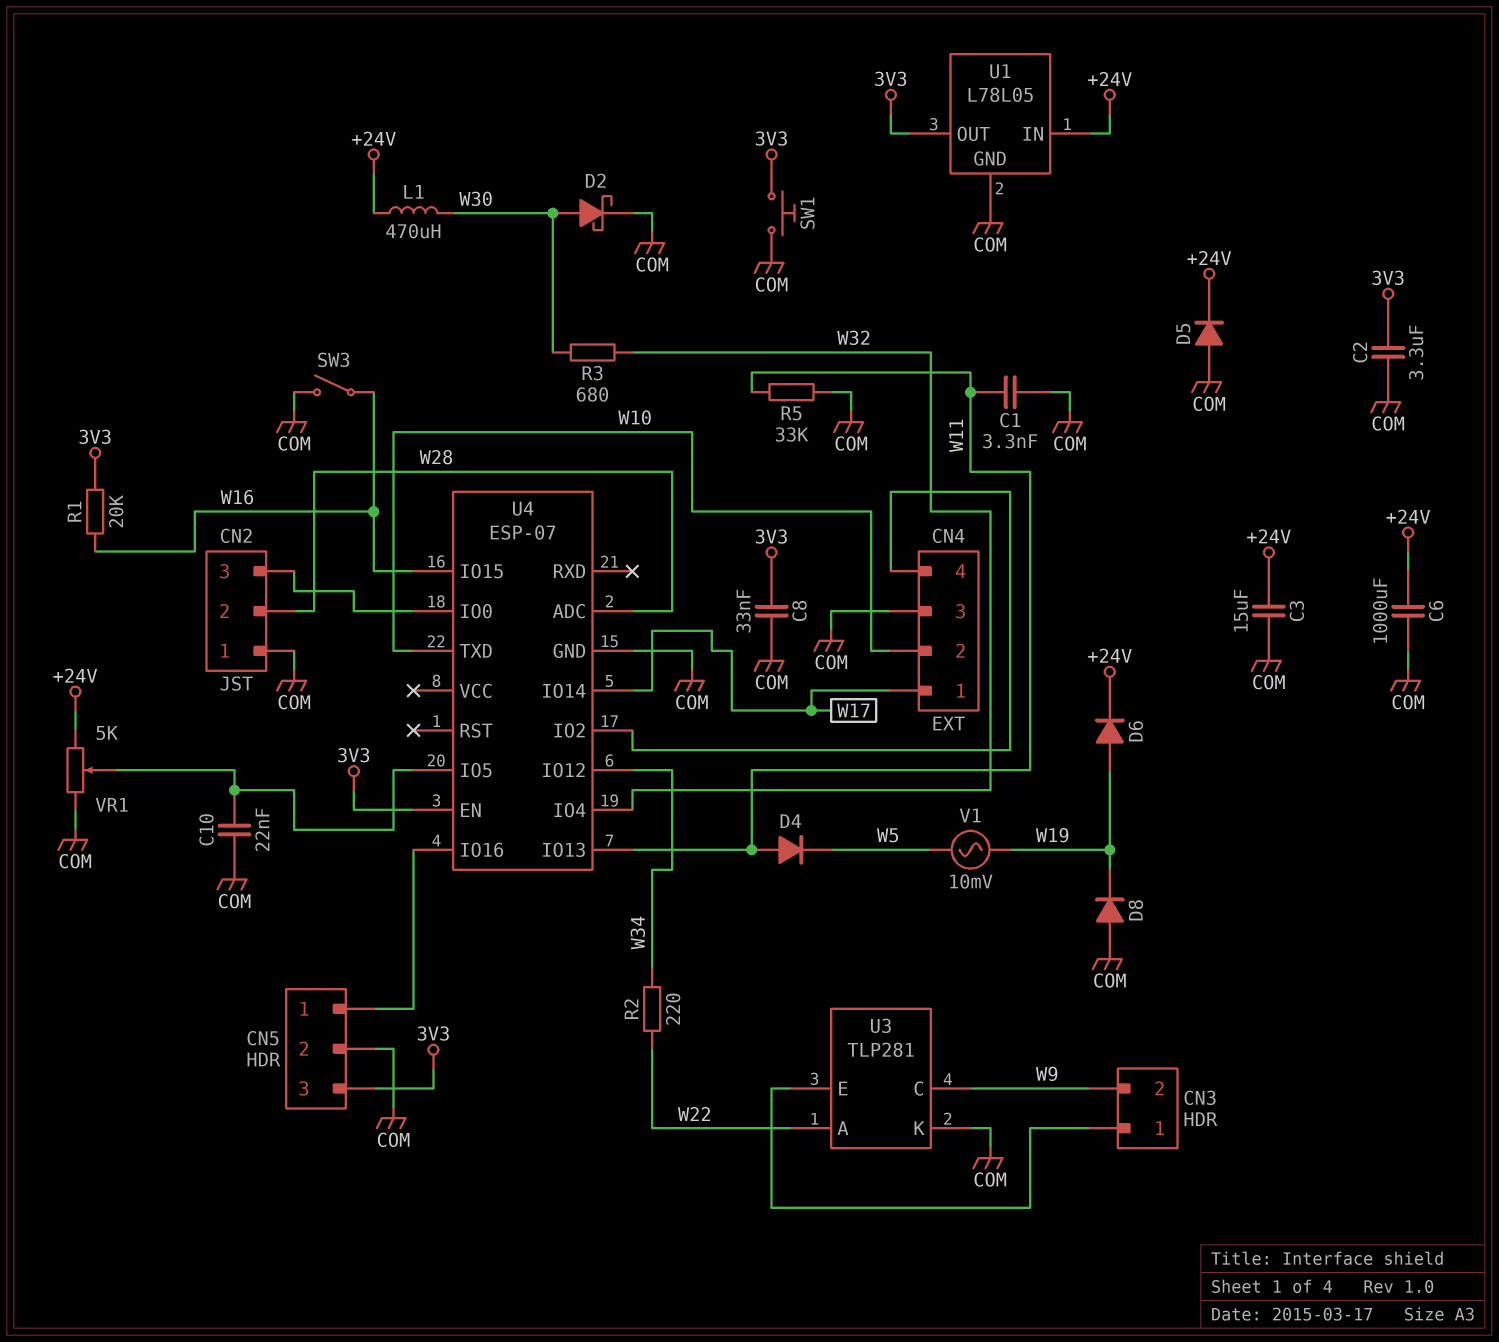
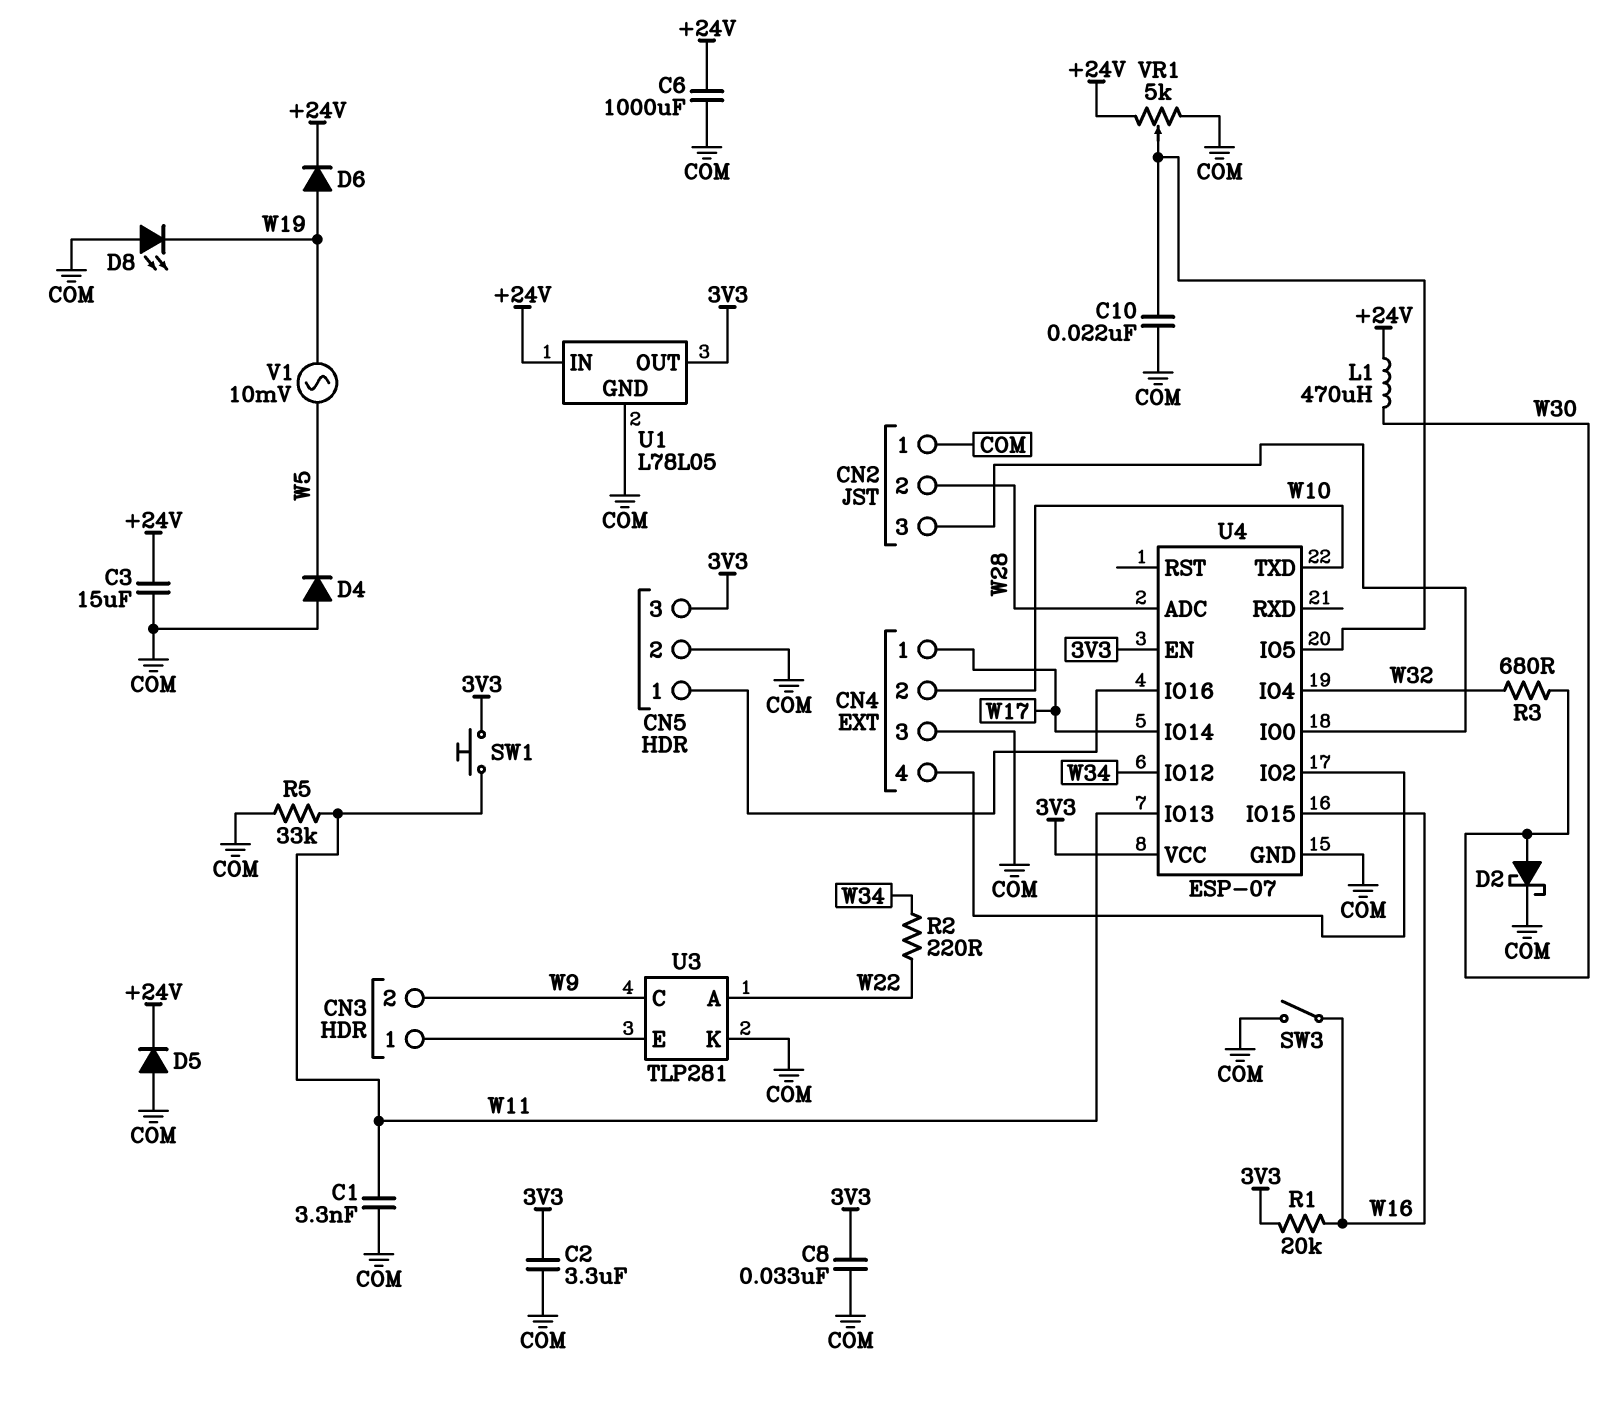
D4: diode (A W11, K W5) -> diode (A COM, K W5)
D8: diode (A COM, K W19) -> LED (A COM, K W19)
SW1: button (3V3, COM) -> button (3V3, W11)
U4 pin VCC: none -> 3V3

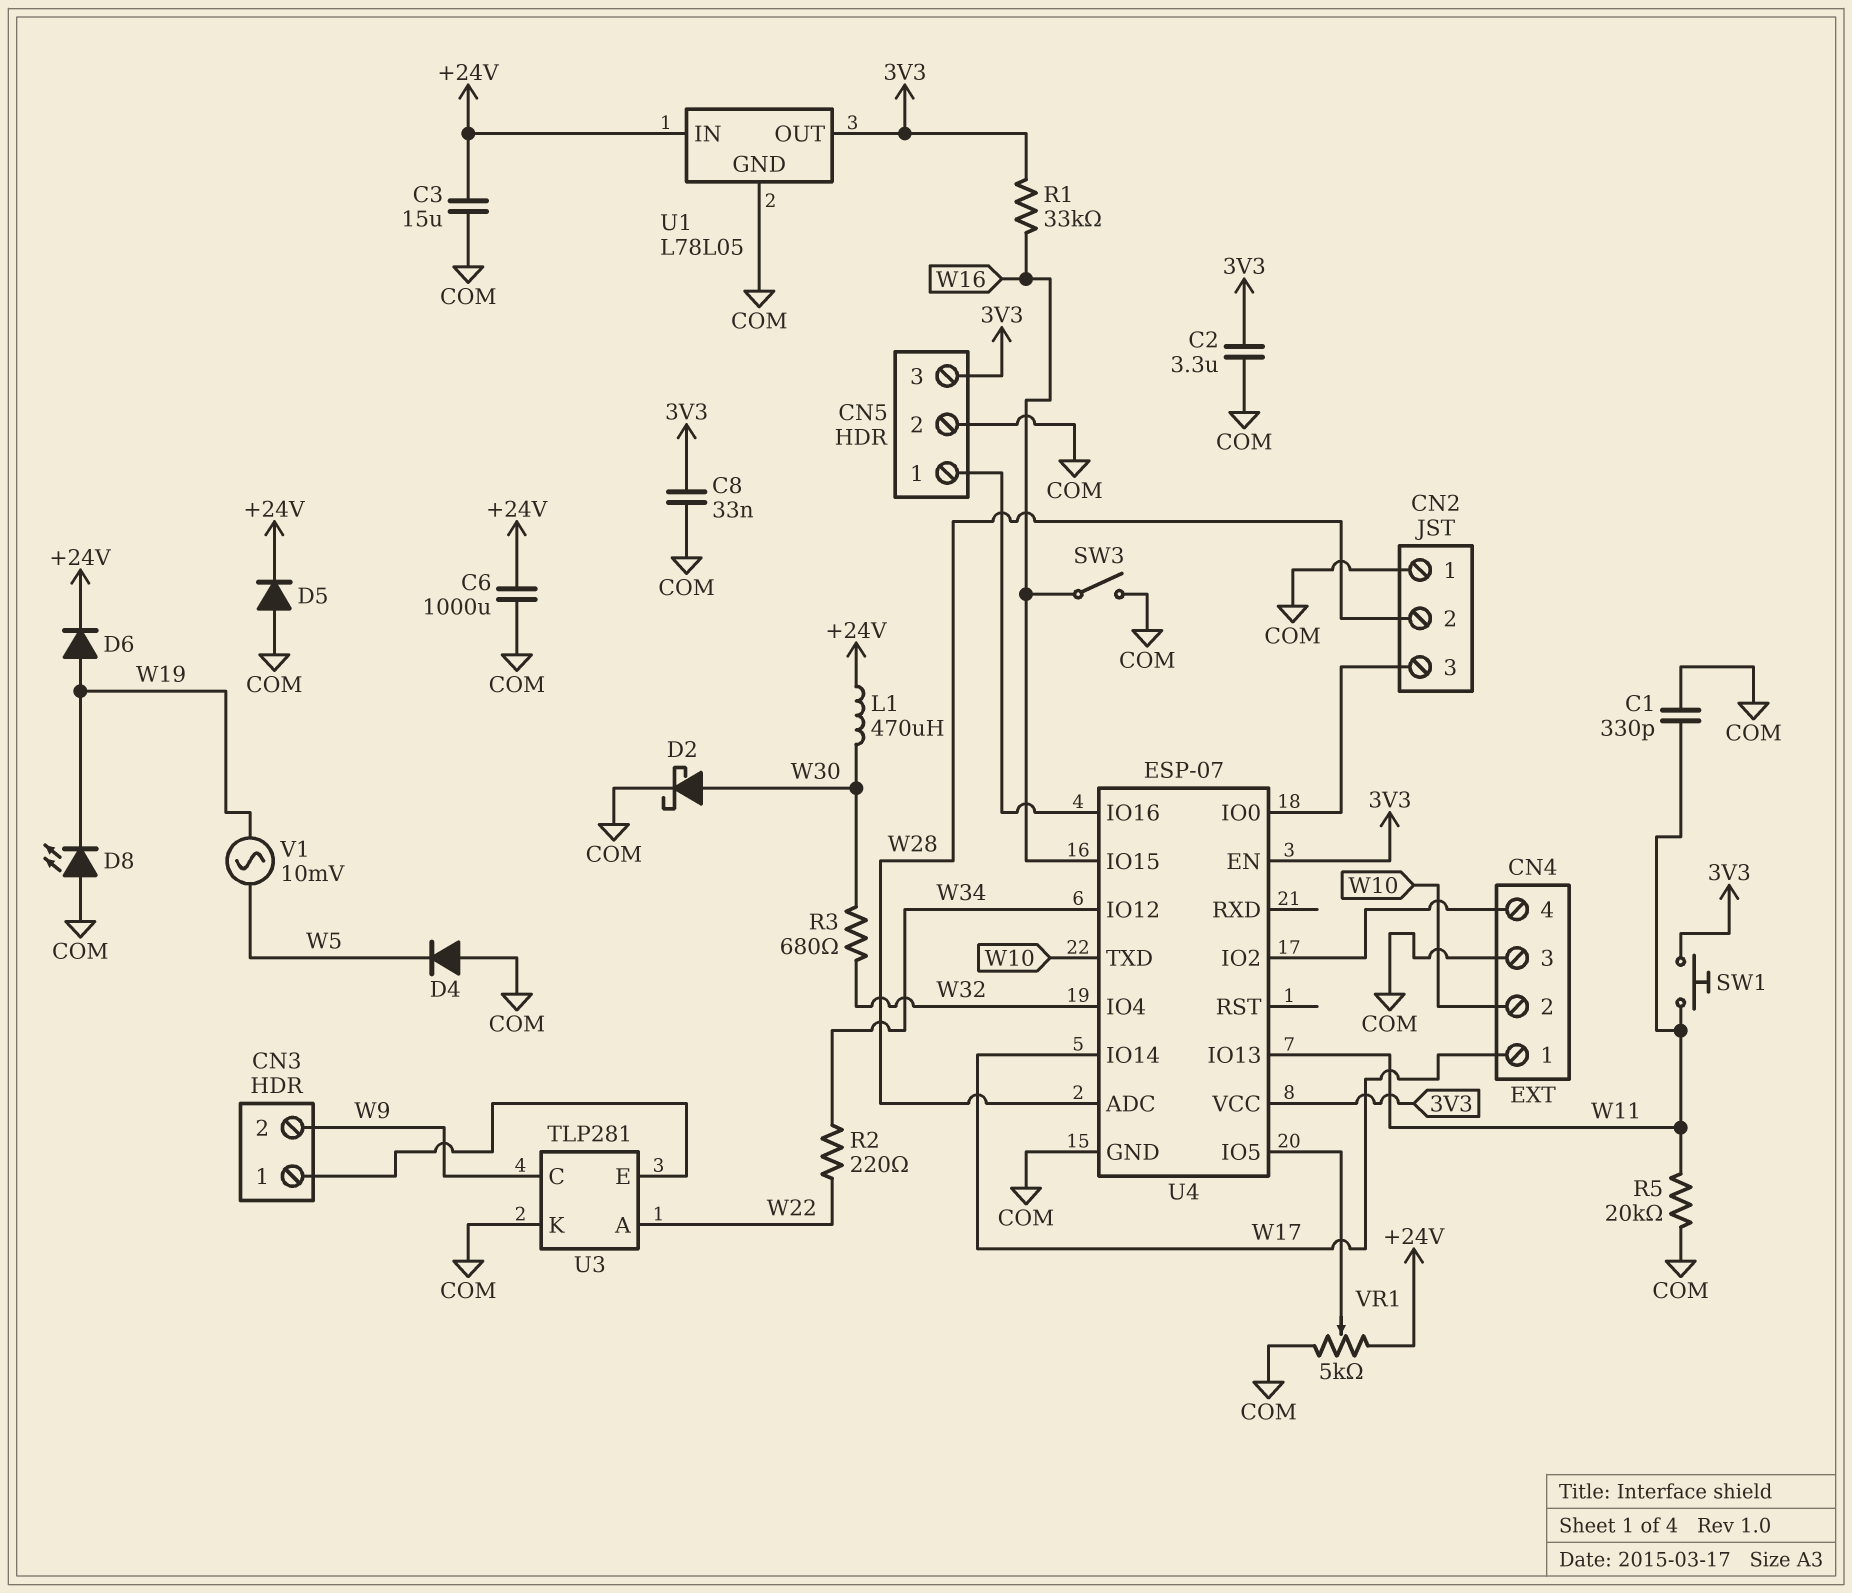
C1: 3.3nF (COM, W11) -> 330pF (COM, W11)
C10: 22nF (COM, U4/IO5) -> none
R1: 20k (3V3, W16) -> 33k (3V3, W16)
R5: 33k (COM, W11) -> 20k (COM, W11)

